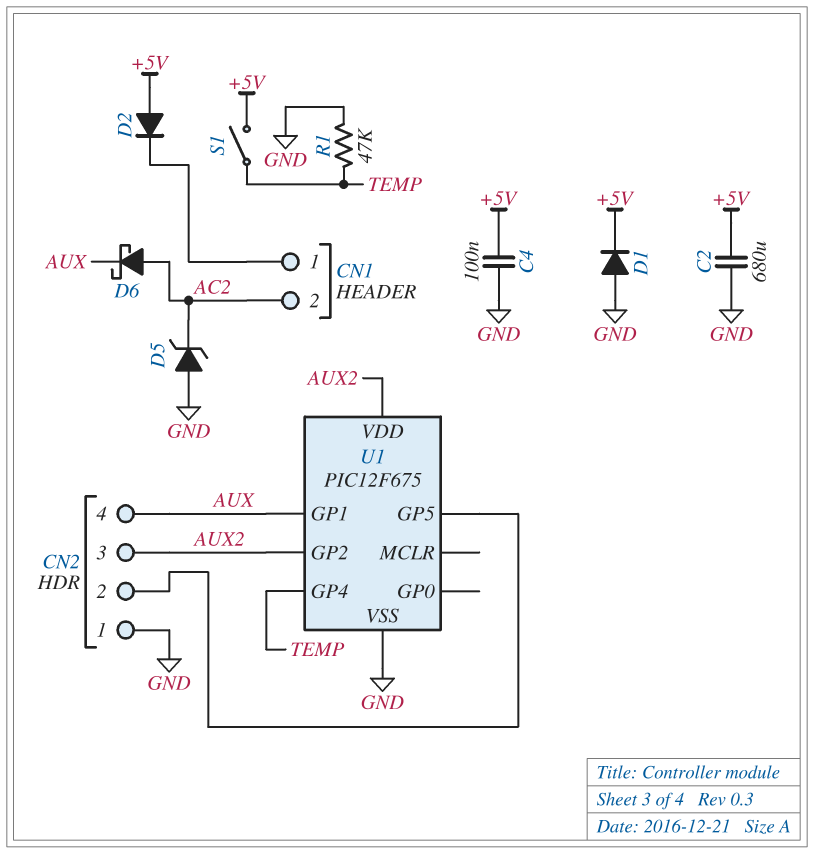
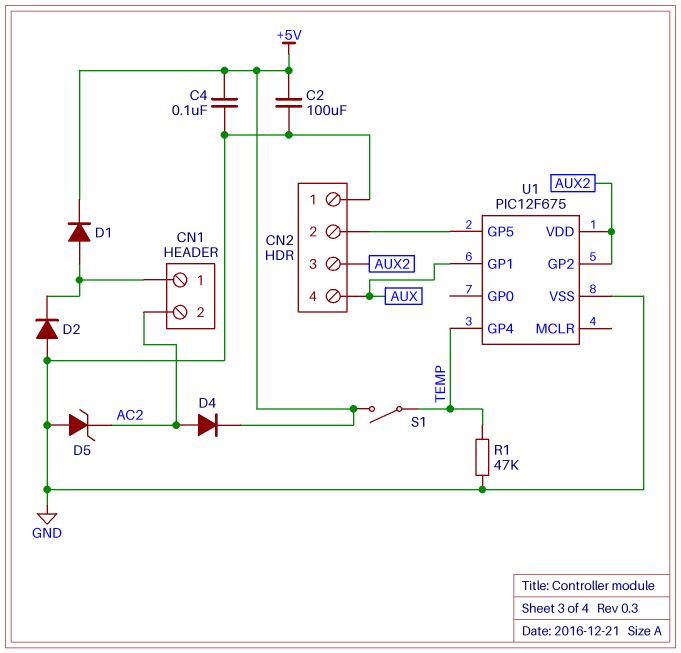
C2: 680uF (+5V, GND) -> 100uF (+5V, GND)
D1: diode (A GND, K +5V) -> diode (A CN1/1, K +5V)
D2: diode (A +5V, K CN1/1) -> diode (A GND, K CN1/1)
D4: none -> diode (A AC2, K +5V)
D6: schottky (A AC2, K AUX) -> none

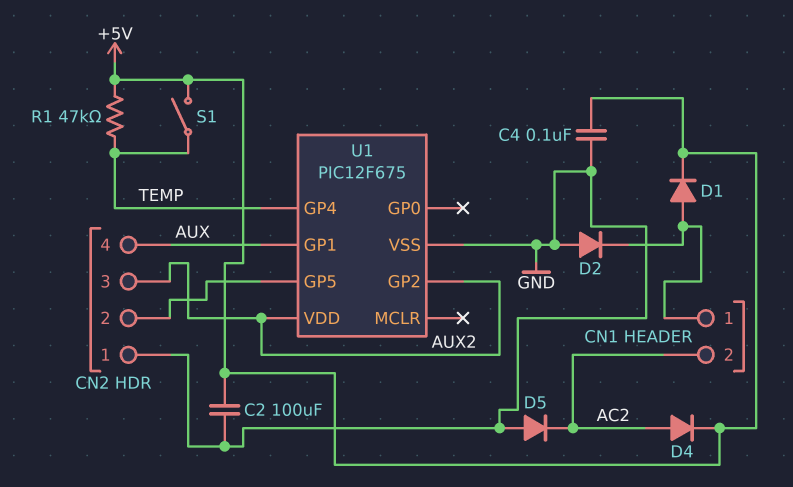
D5: zener (A GND, K AC2) -> diode (A GND, K AC2)
R1: 47k (GND, TEMP) -> 47k (+5V, TEMP)

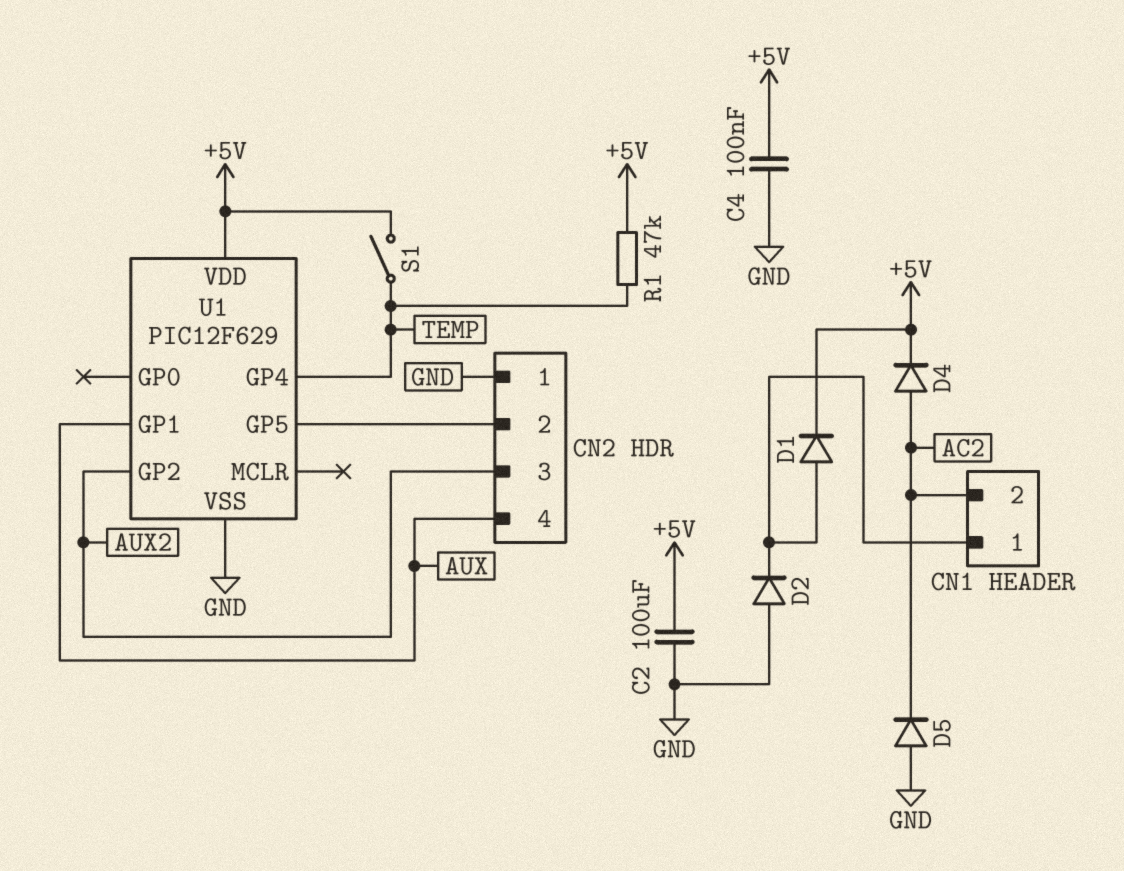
U1: PIC12F675 -> PIC12F629
U1 pin VDD: AUX2 -> +5V

